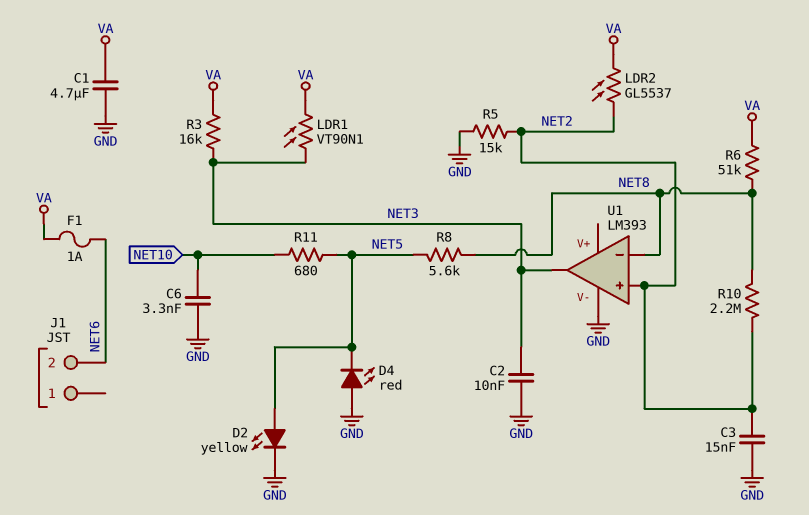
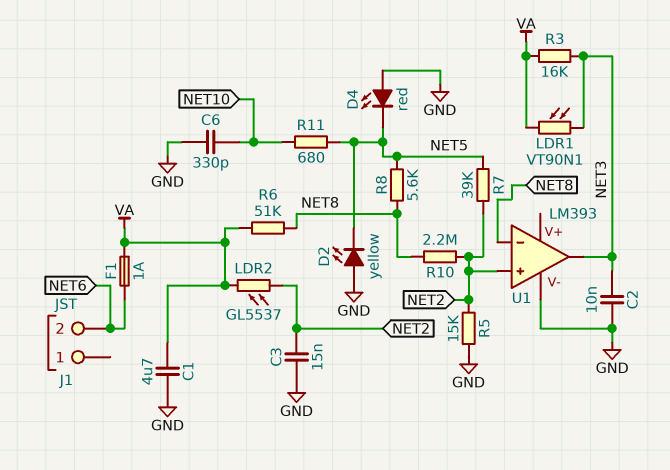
C6: 3.3nF (GND, NET10) -> 330pF (GND, NET10)
D2: LED yellow (A NET5, K GND) -> LED yellow (A GND, K NET5)
R7: none -> 39k (NET2, NET5)

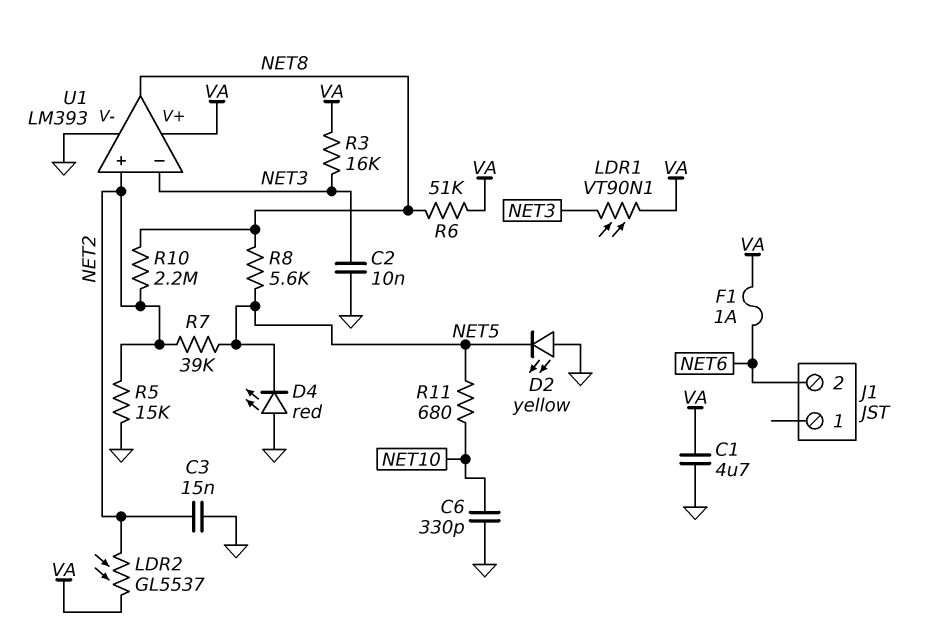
U1 pin V+: none -> VA
U1 pin in-: NET8 -> NET3
U1 pin out: NET3 -> NET8

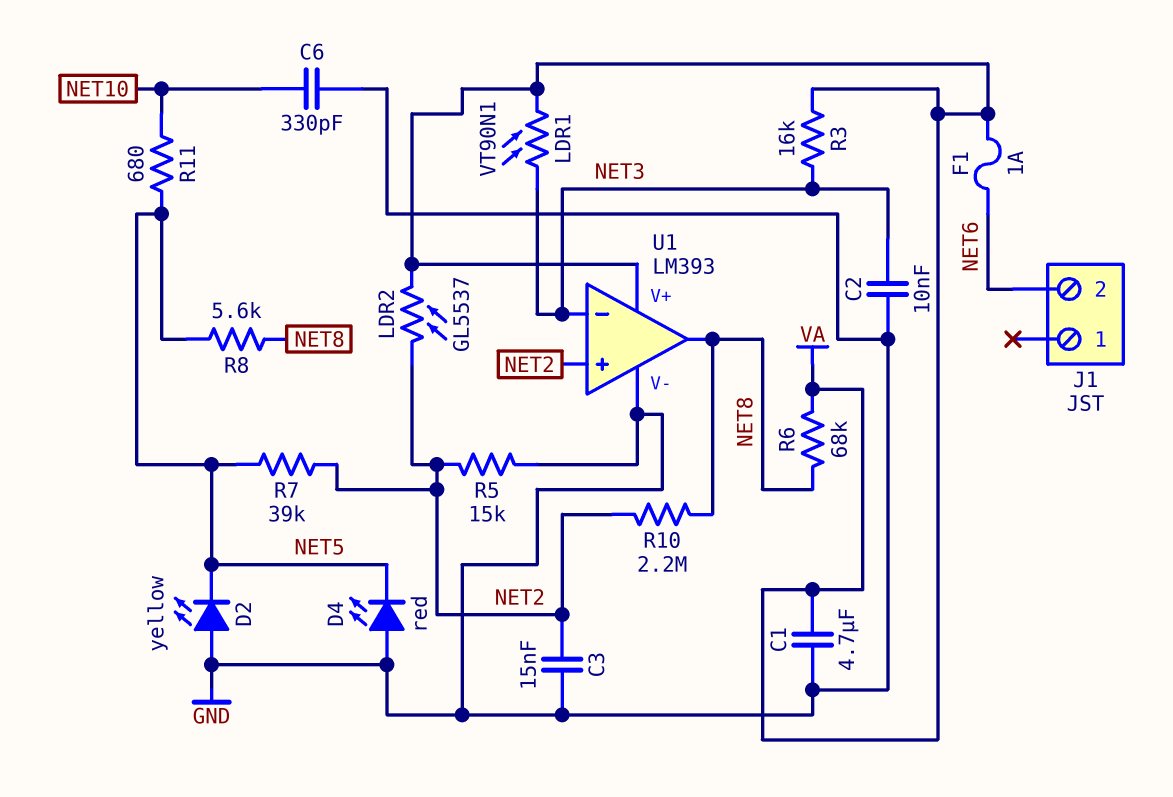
R6: 51k (NET8, VA) -> 68k (NET8, VA)

